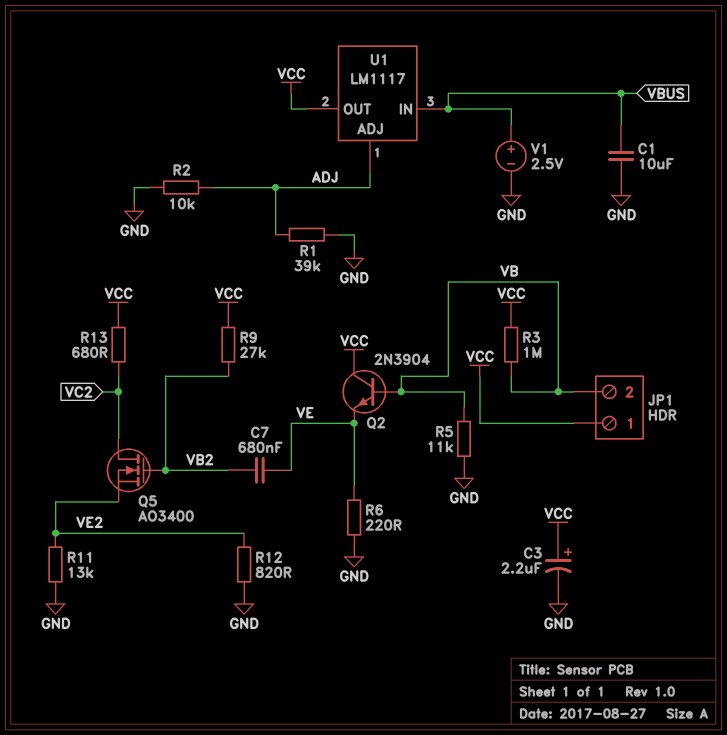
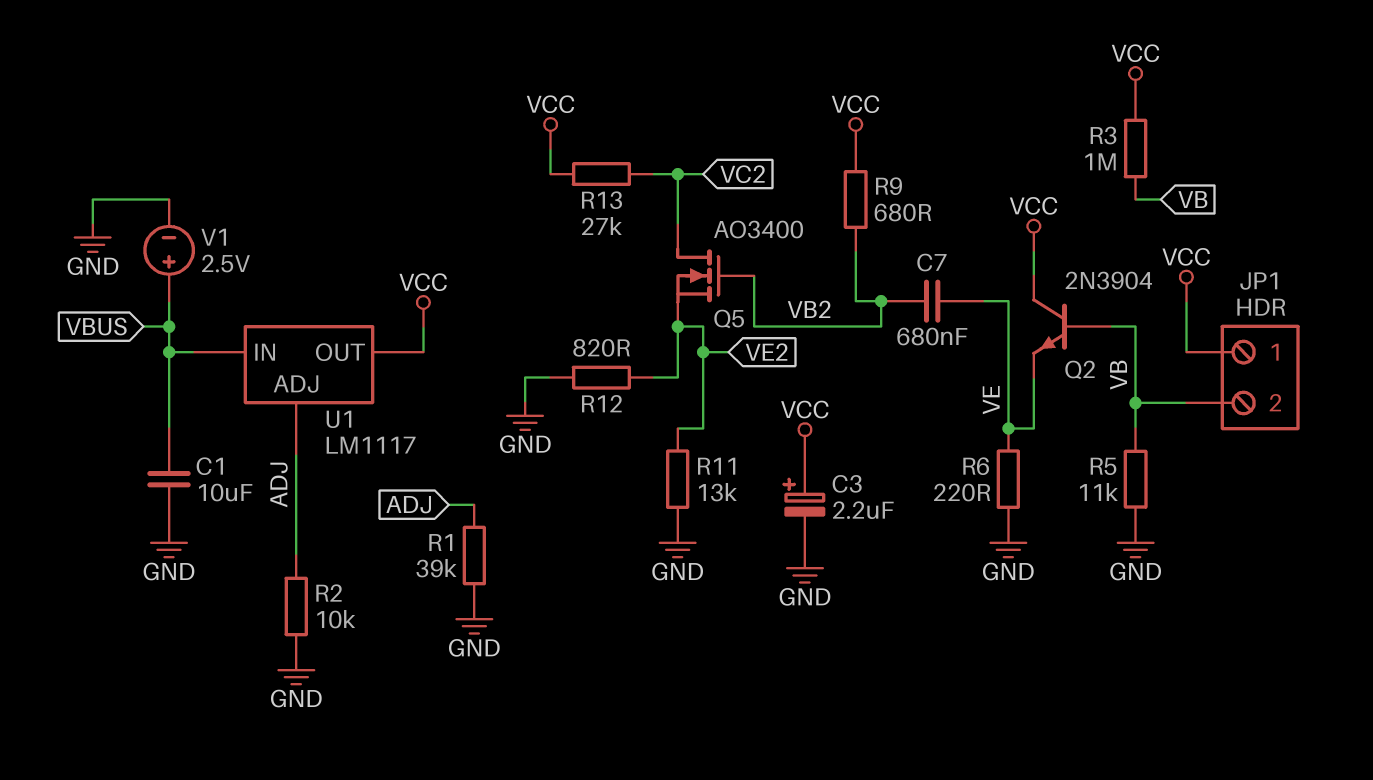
R9: 27k (VB2, VCC) -> 680 (VB2, VCC)
R13: 680 (VC2, VCC) -> 27k (VC2, VCC)

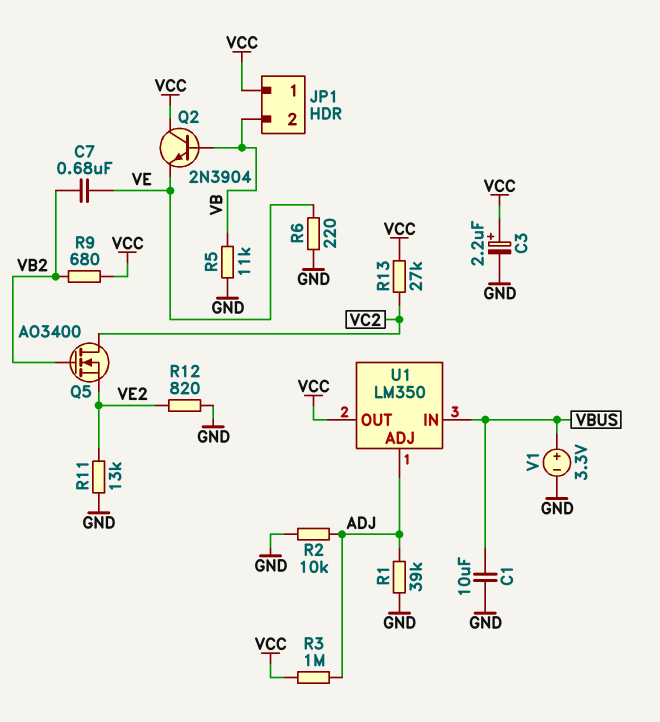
R3: 1M (VB, VCC) -> 1M (ADJ, VCC)
U1: LM1117 -> LM350
V1: 2.5V (plus VBUS, minus GND) -> 3.3V (plus VBUS, minus GND)

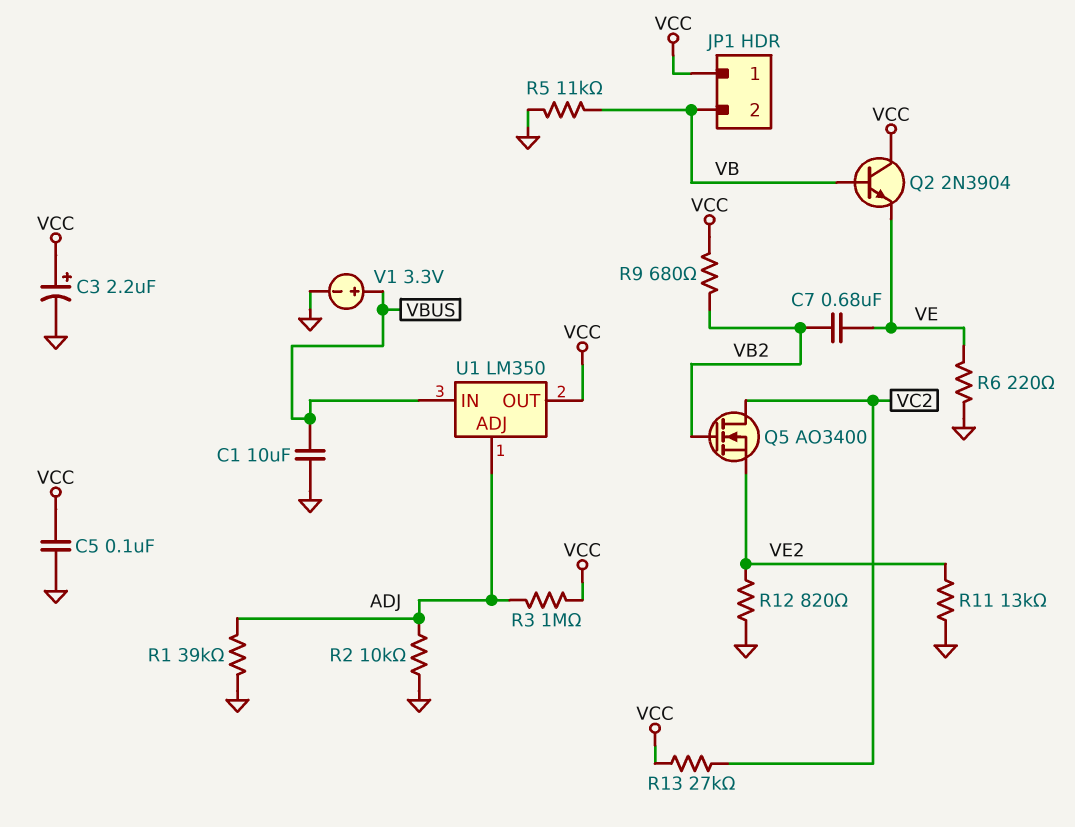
C5: none -> 100nF (GND, VCC)

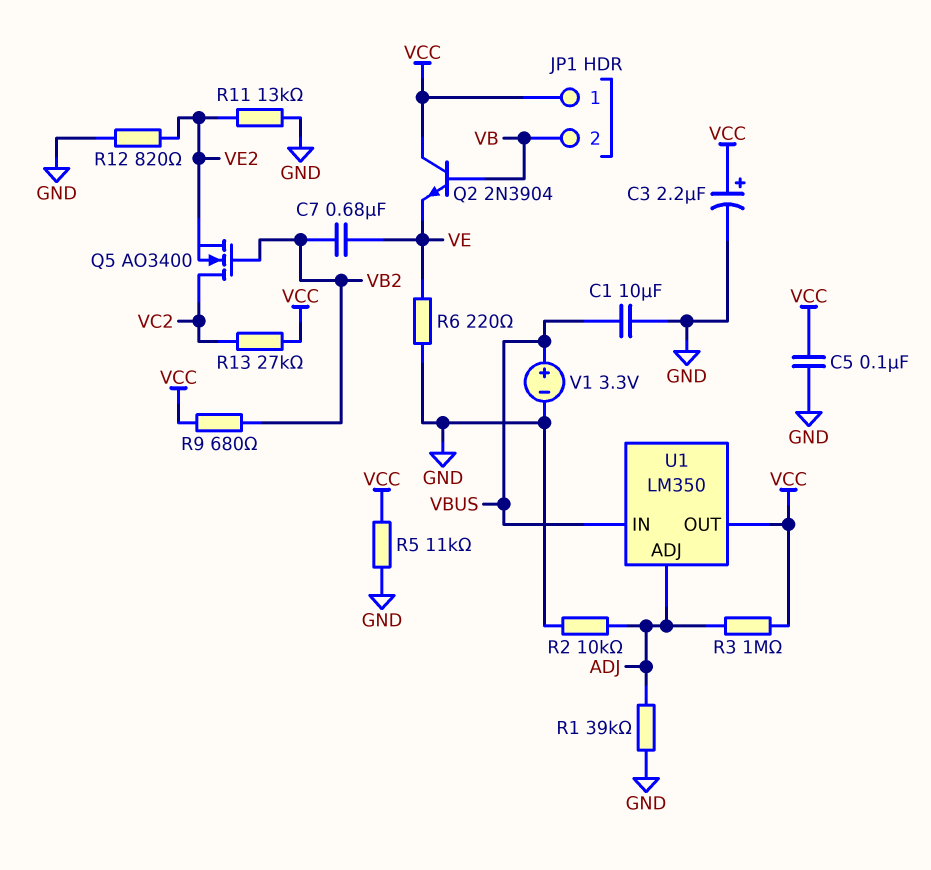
R5: 11k (GND, VB) -> 11k (GND, VCC)

